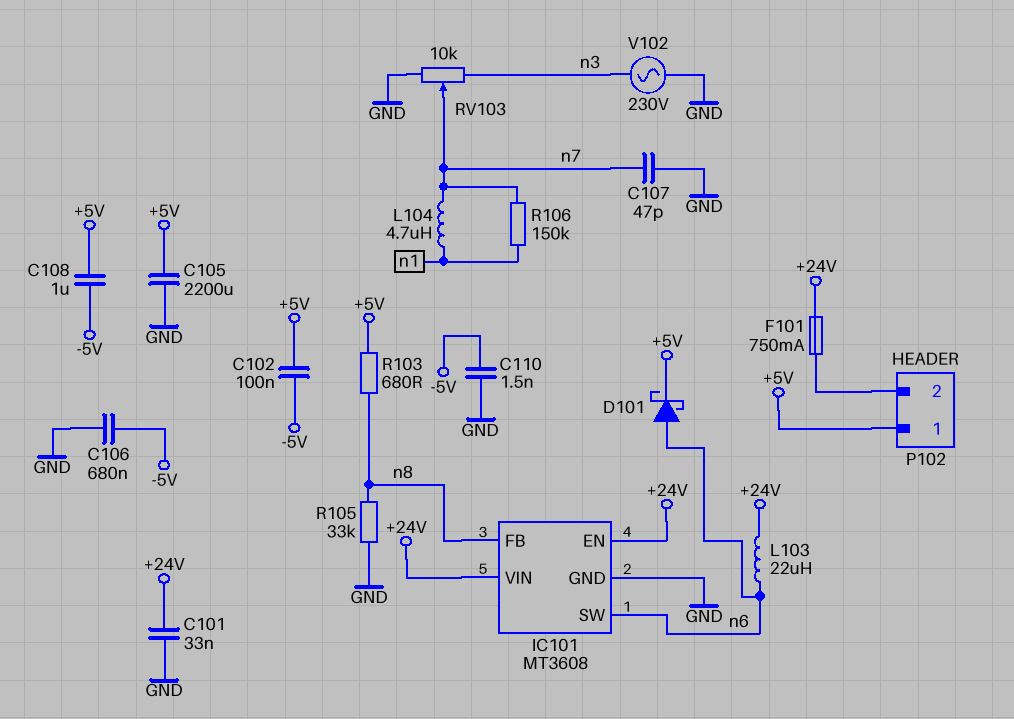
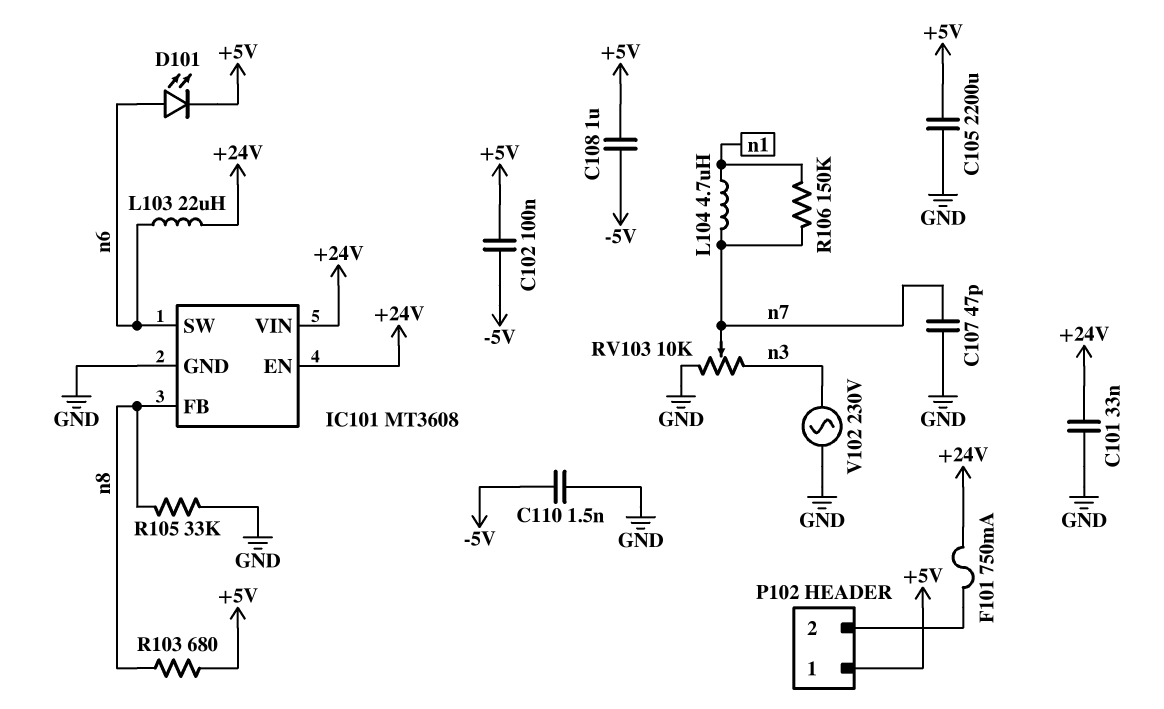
C106: 680nF (-5V, GND) -> none
D101: schottky (A n6, K +5V) -> LED (A n6, K +5V)

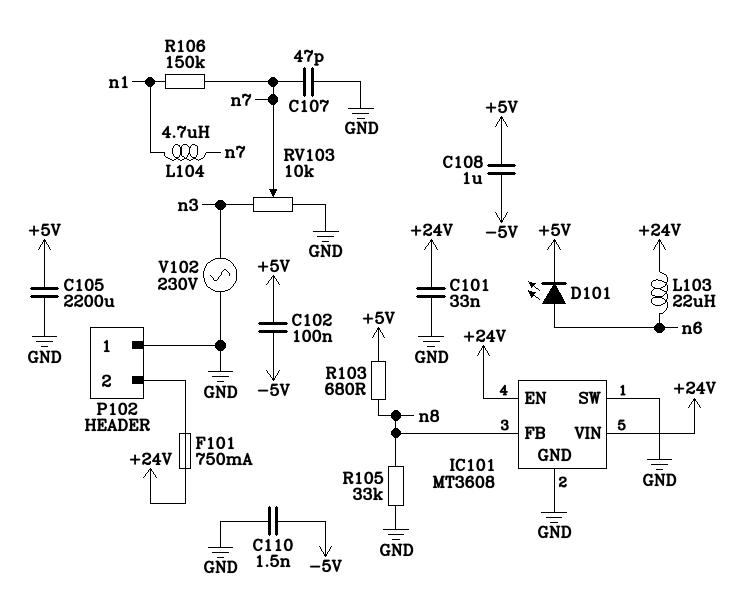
IC101 pin SW: n6 -> GND
P102 pin 1: +5V -> GND

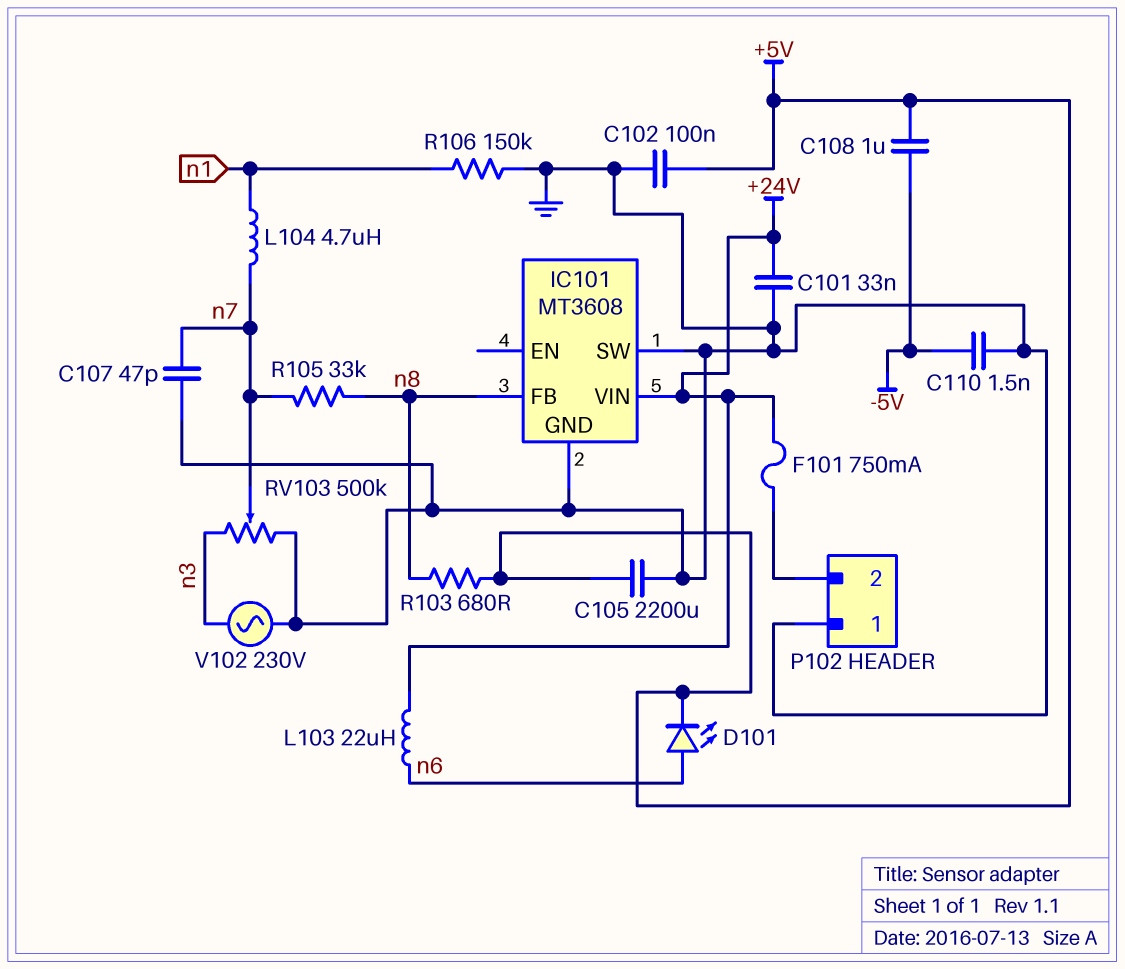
C102: 100nF (+5V, -5V) -> 100nF (+5V, GND)
IC101 pin EN: +24V -> none
R105: 33k (GND, n8) -> 33k (n7, n8)
R106: 150k (n1, n7) -> 150k (GND, n1)
RV103: 10k (GND, n3, wiper n7) -> 500k (GND, n3, wiper n7)

